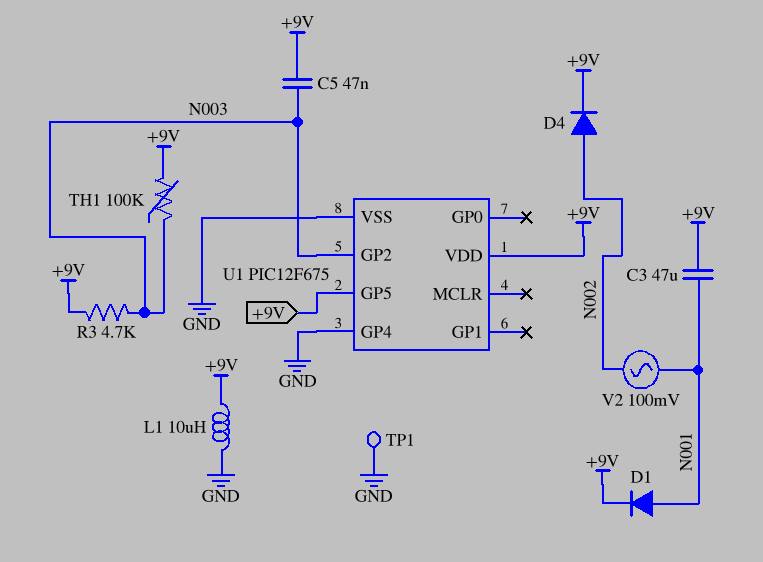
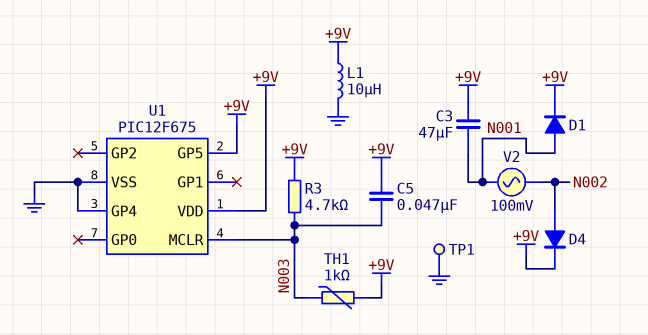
TH1: 100k (+9V, N003) -> 1k (+9V, N003)
U1 pin GP2: N003 -> none
U1 pin MCLR: none -> N003

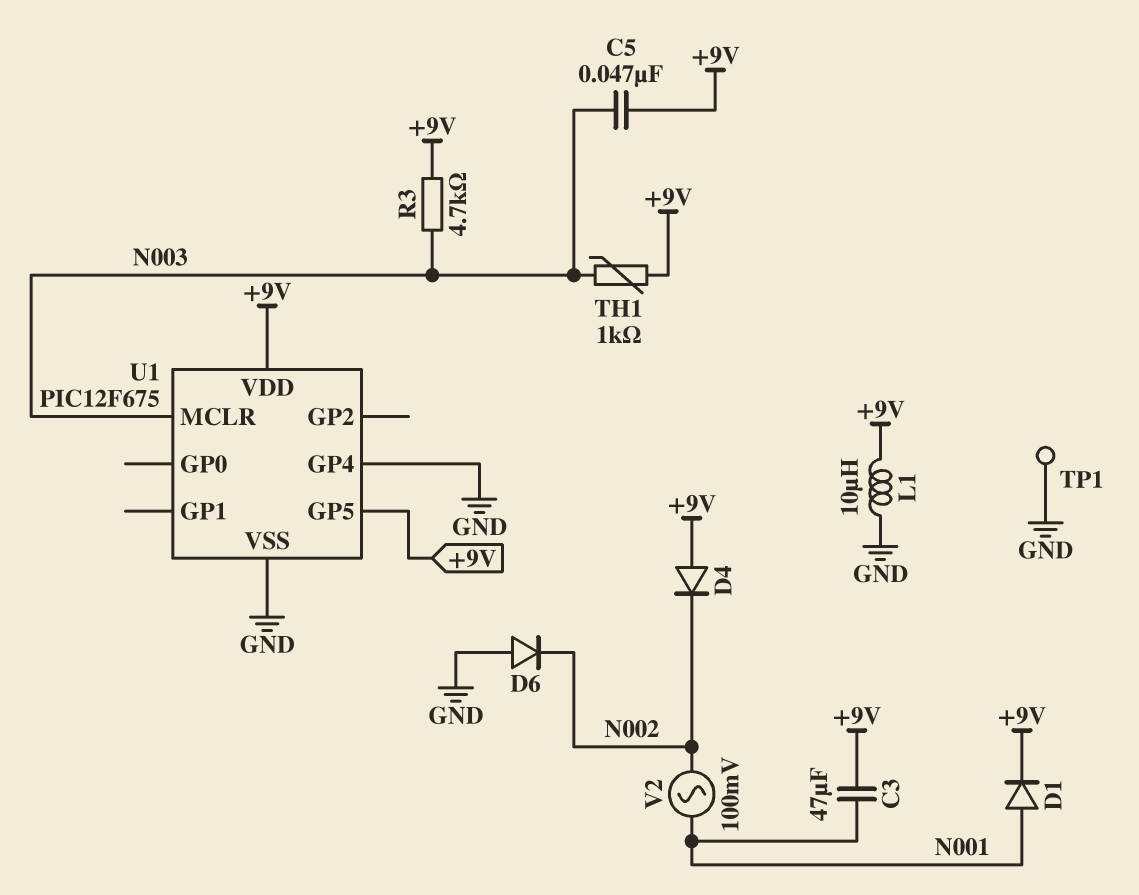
D4: diode (A N002, K +9V) -> diode (A +9V, K N002)
D6: none -> diode (A GND, K N002)

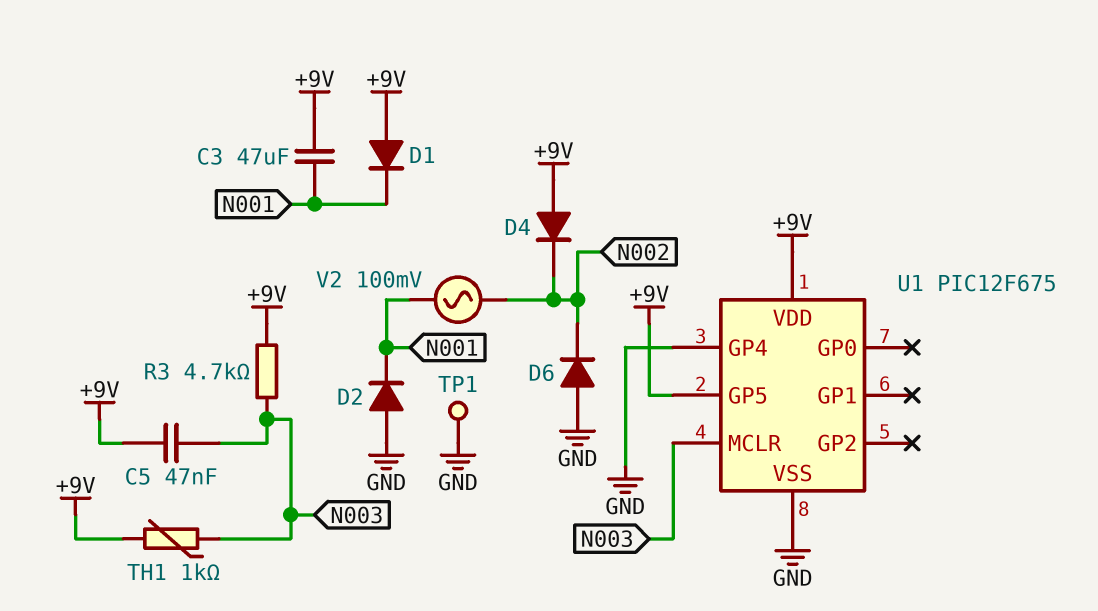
D1: diode (A N001, K +9V) -> diode (A +9V, K N001)
D2: none -> diode (A GND, K N001)
L1: 10uH (+9V, GND) -> none

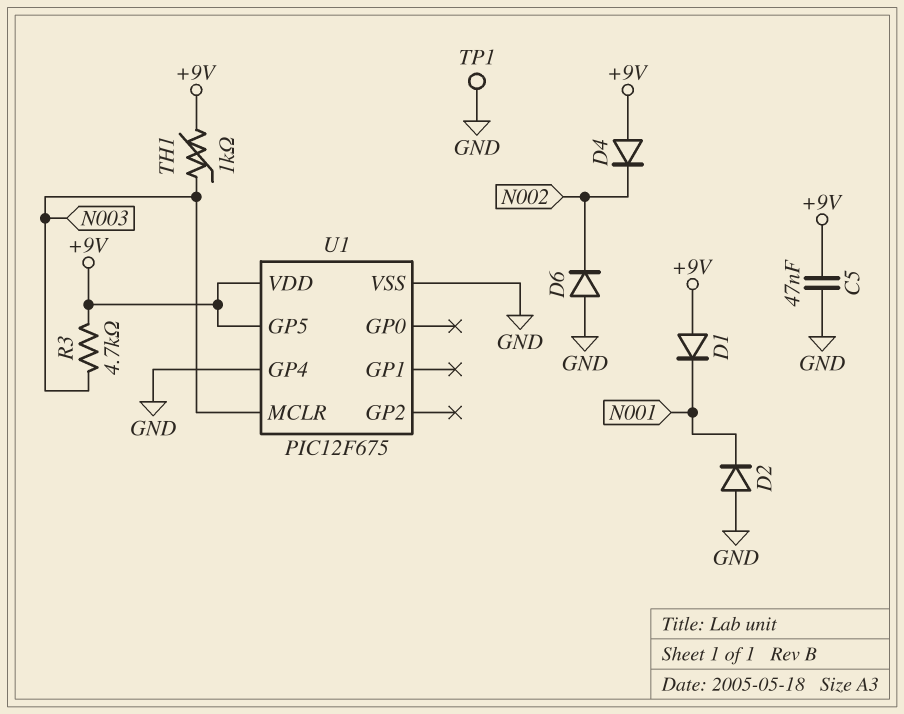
C3: 47uF (+9V, N001) -> none
C5: 47nF (+9V, N003) -> 47nF (+9V, GND)
V2: AC 100mV (N001, N002) -> none

